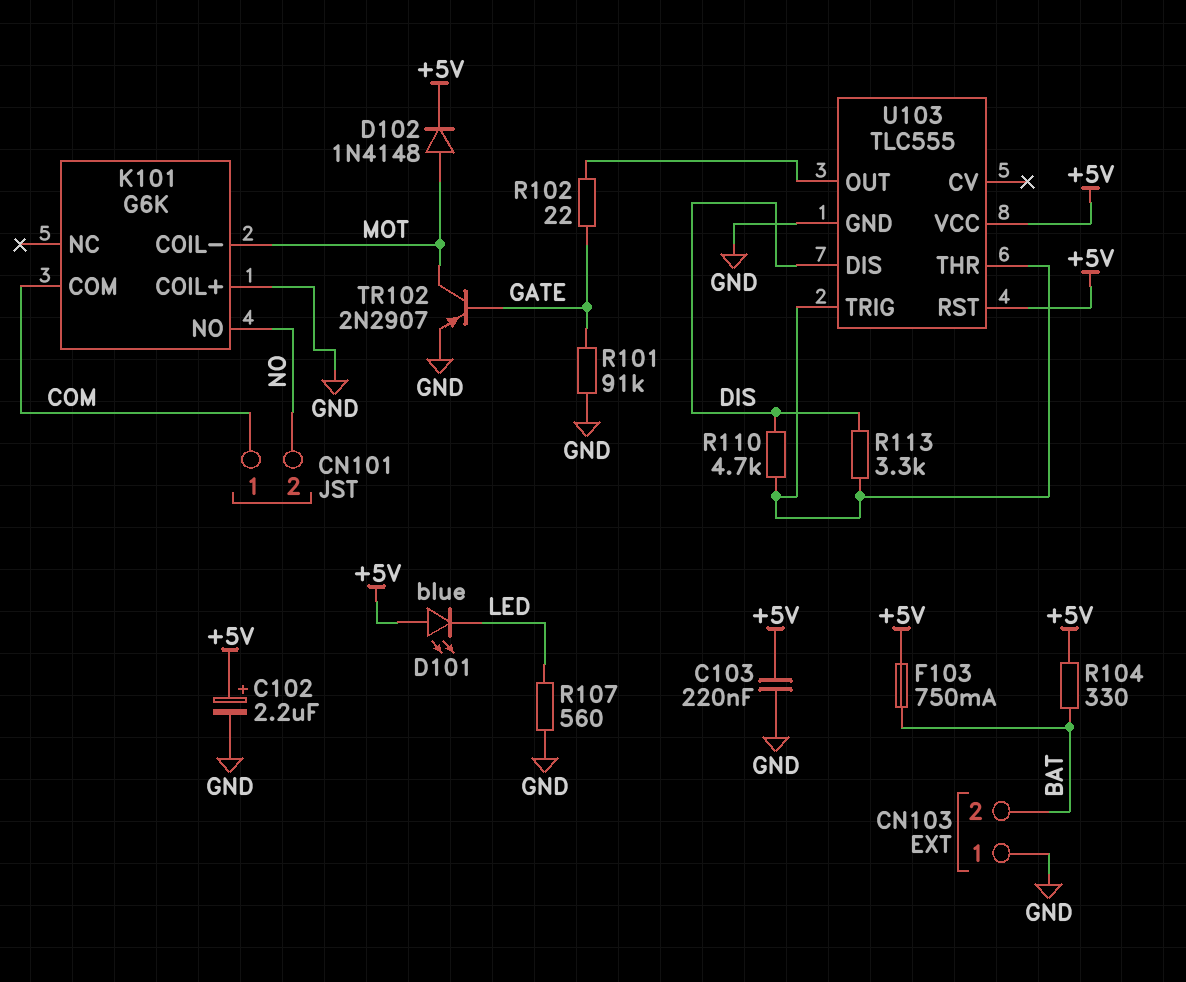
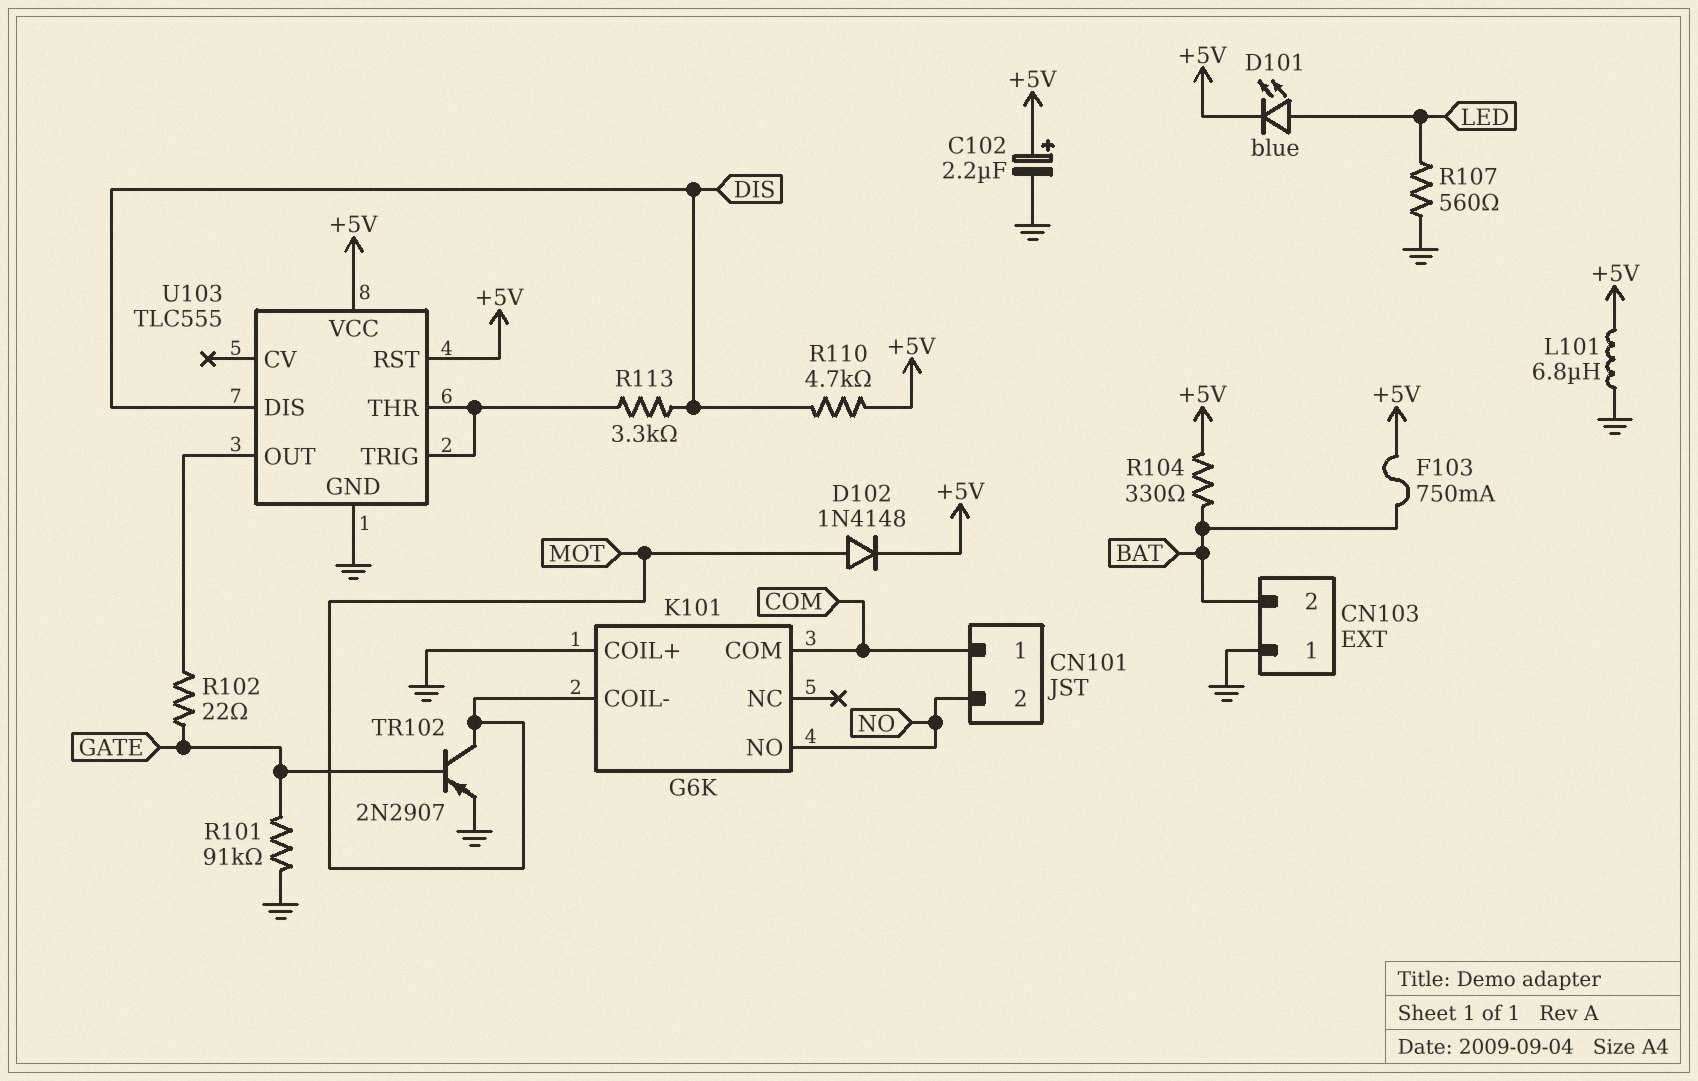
C103: 220nF (+5V, GND) -> none
D101: LED blue (A +5V, K LED) -> LED blue (A LED, K +5V)
L101: none -> 6.8uH (+5V, GND)
R110: 4.7k (DIS, U103/THR) -> 4.7k (+5V, DIS)

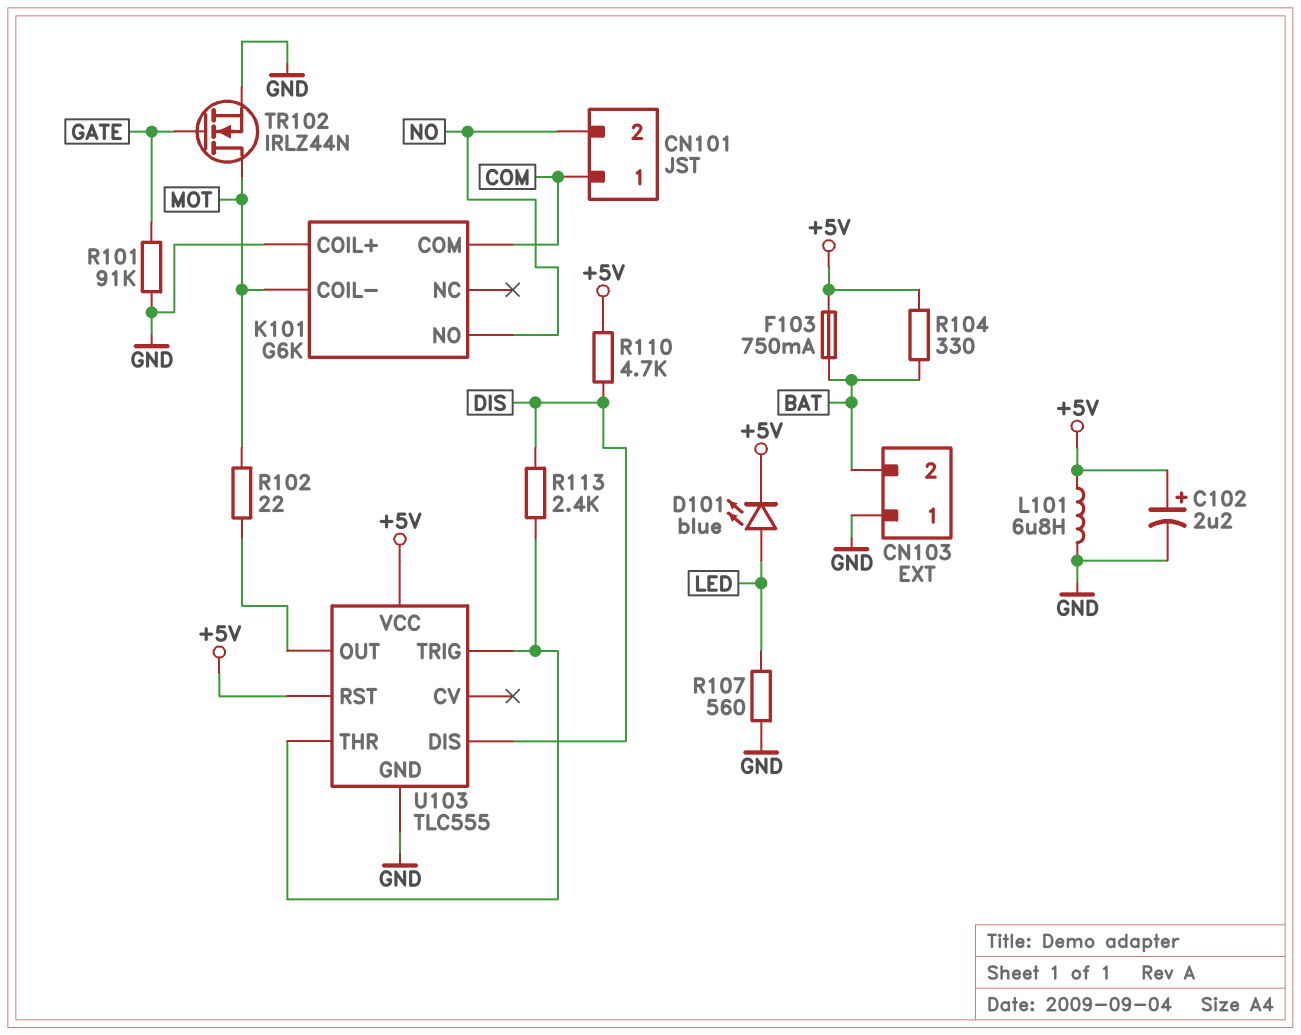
D102: diode 1N4148 (A MOT, K +5V) -> none
R102: 22 (GATE, U103/OUT) -> 22 (MOT, U103/OUT)
R113: 3.3k (DIS, U103/THR) -> 2.4k (DIS, U103/THR)
TR102: PNP 2N2907 (B GATE, C MOT, E GND) -> NMOS IRLZ44N (G GATE, D MOT, S GND)

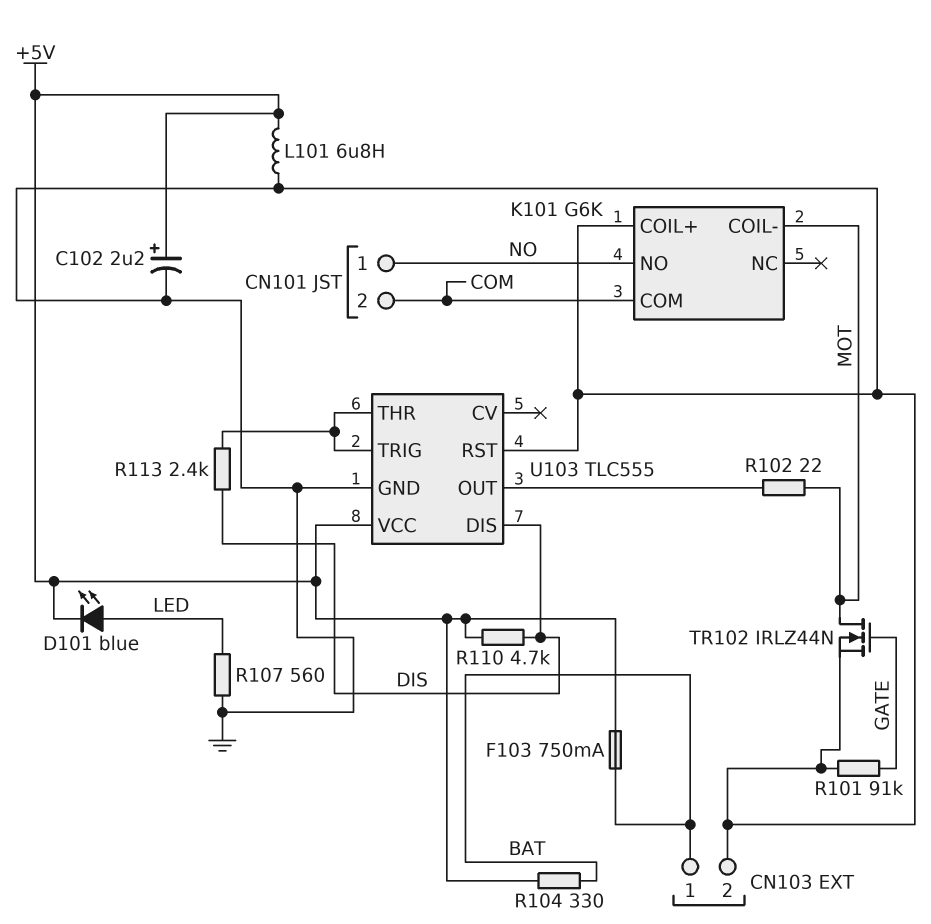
CN101 pin 1: COM -> NO
CN101 pin 2: NO -> COM
CN103 pin 1: GND -> BAT
CN103 pin 2: BAT -> GND
U103 pin RST: +5V -> GND

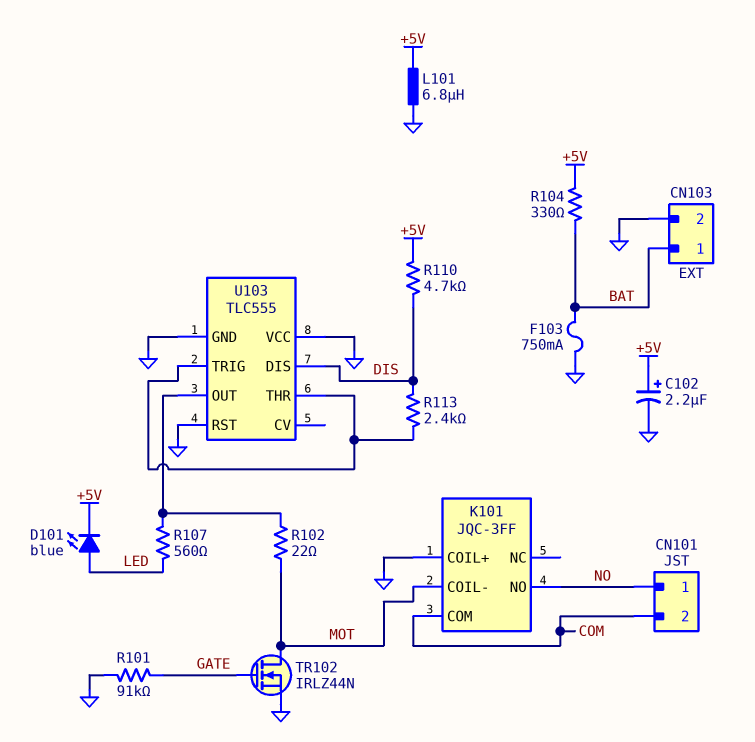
F103: 750mA (+5V, BAT) -> 750mA (BAT, GND)
K101: G6K -> JQC-3FF
R107: 560 (GND, LED) -> 560 (LED, U103/OUT)
U103 pin VCC: +5V -> GND

